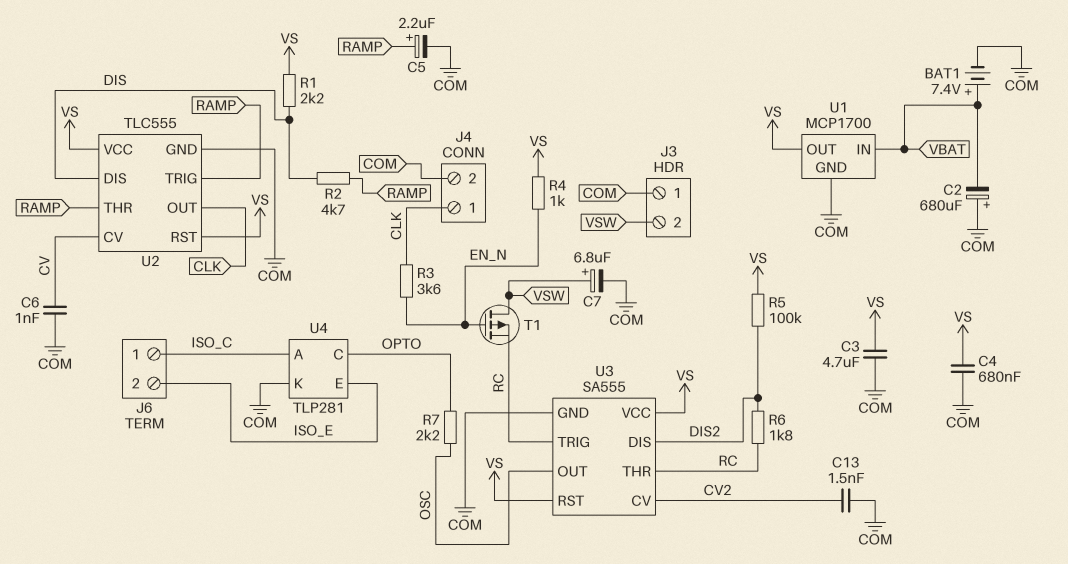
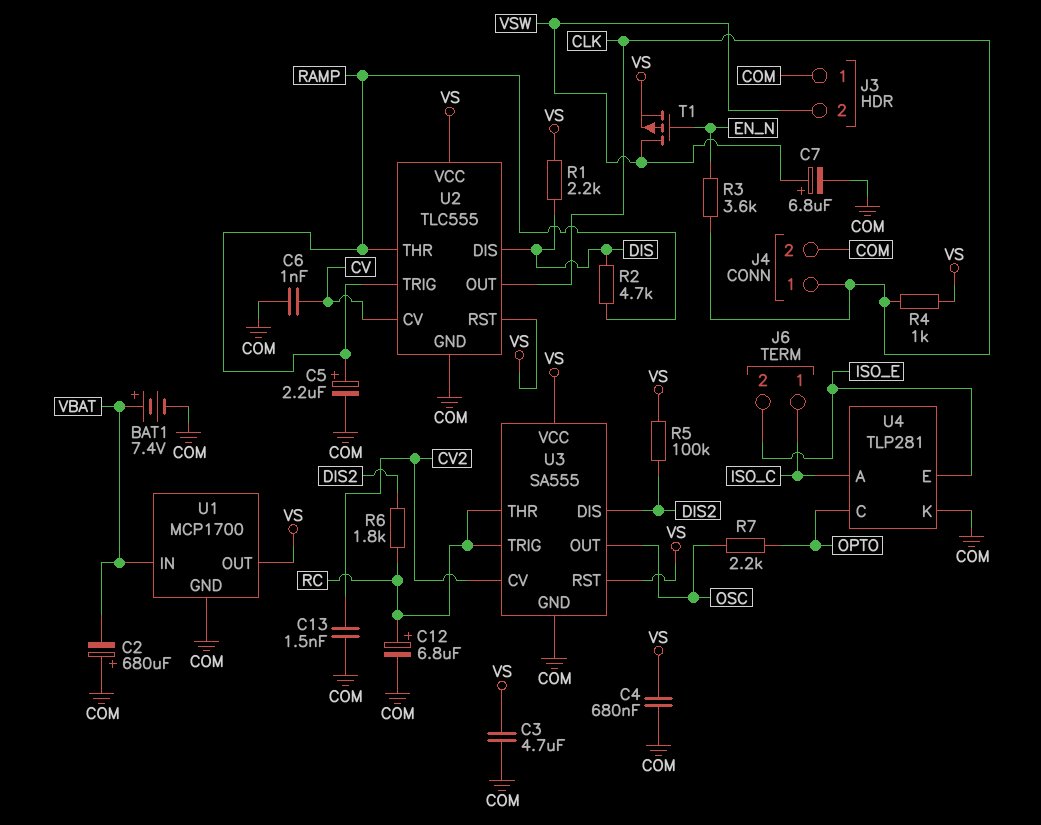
C12: none -> 6.8uF (plus RC, minus COM)
R4: 1k (EN_N, VS) -> 1k (CLK, VS)
T1: PMOS (G EN_N, D VSW, S RC) -> PMOS (G EN_N, D VSW, S VS)

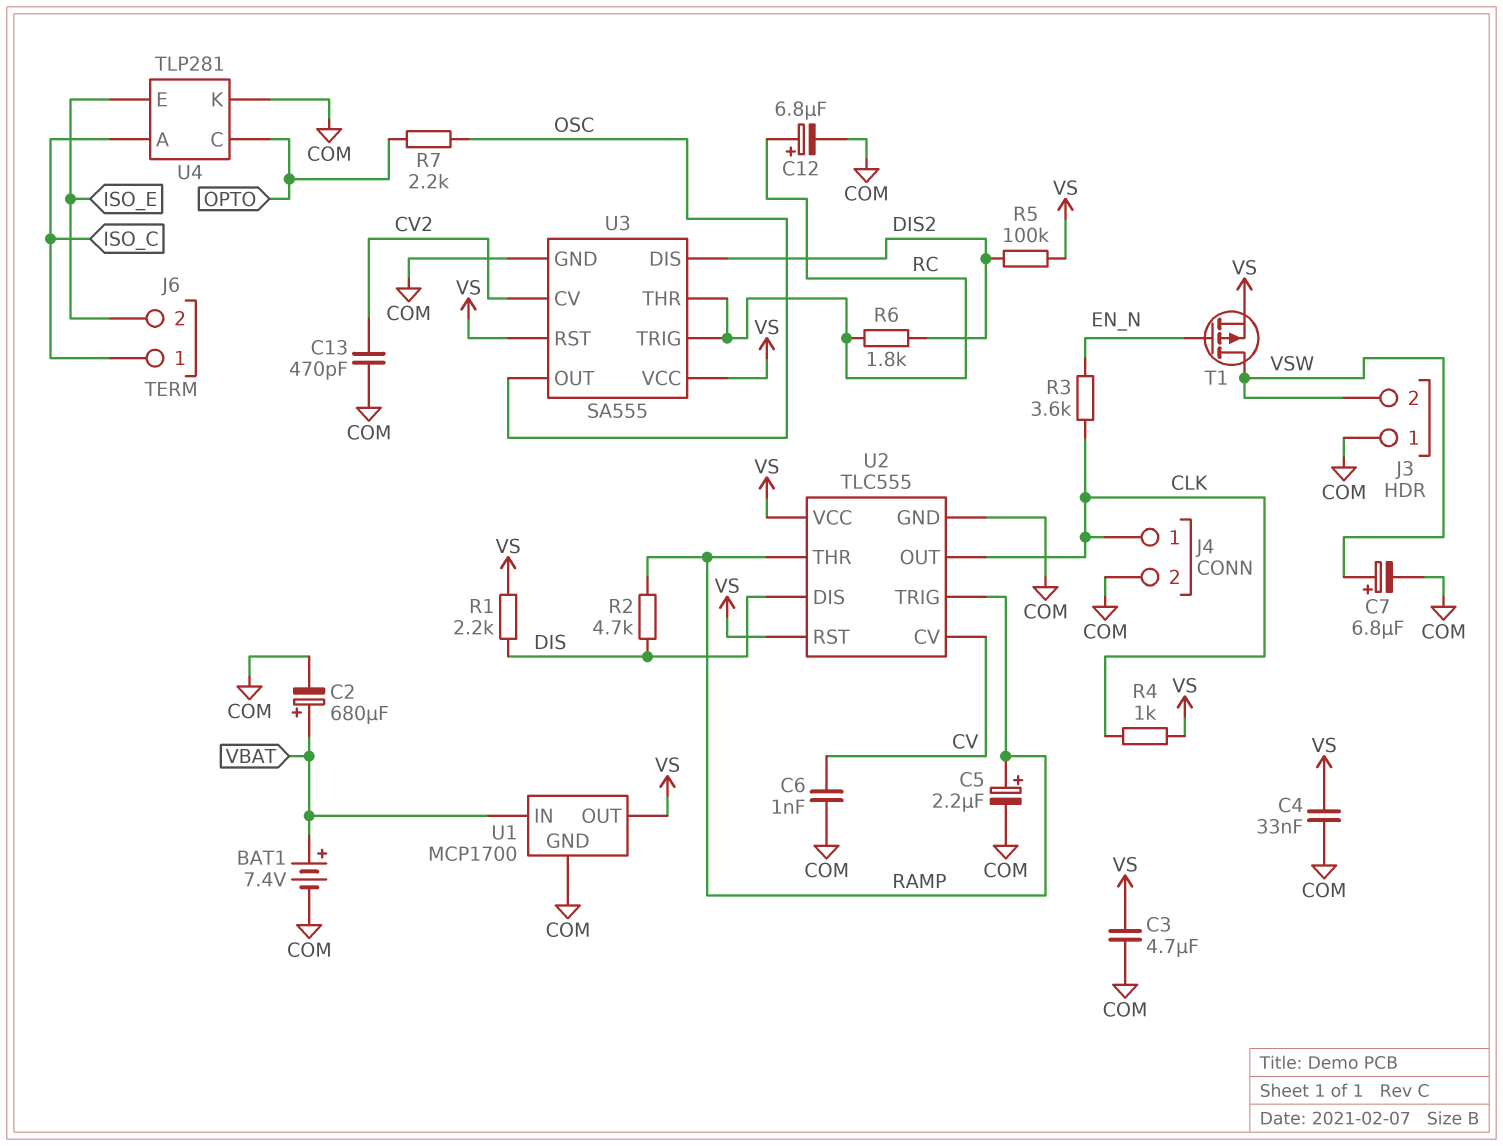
C2: 680uF (plus COM, minus VBAT) -> 680uF (plus VBAT, minus COM)
C4: 680nF (COM, VS) -> 33nF (COM, VS)
C13: 1.5nF (COM, CV2) -> 470pF (COM, CV2)

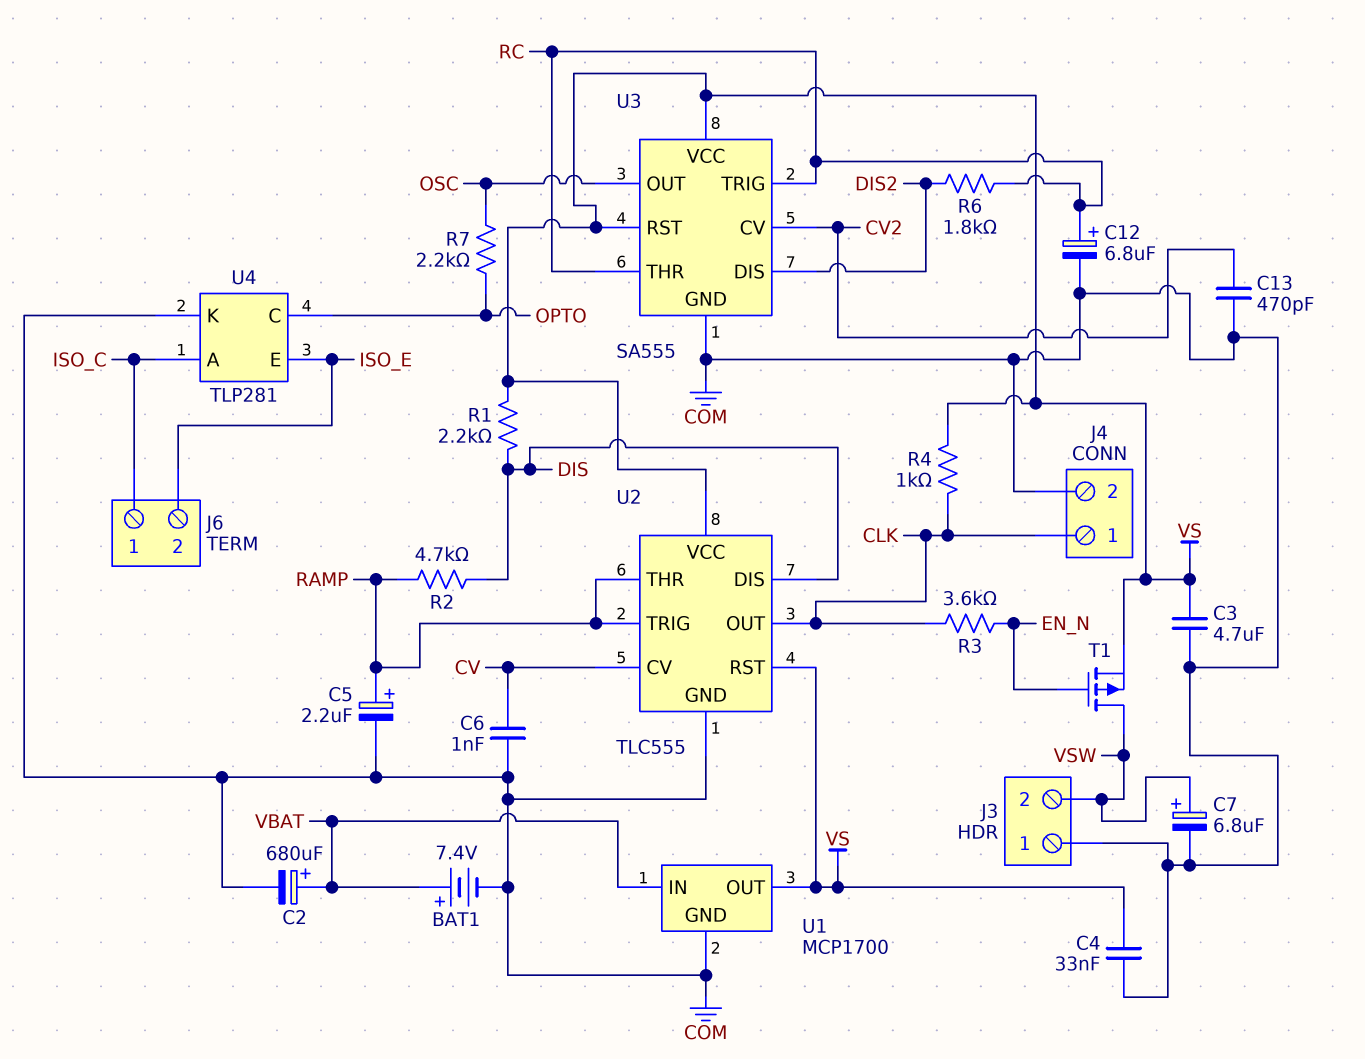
R5: 100k (DIS2, VS) -> none

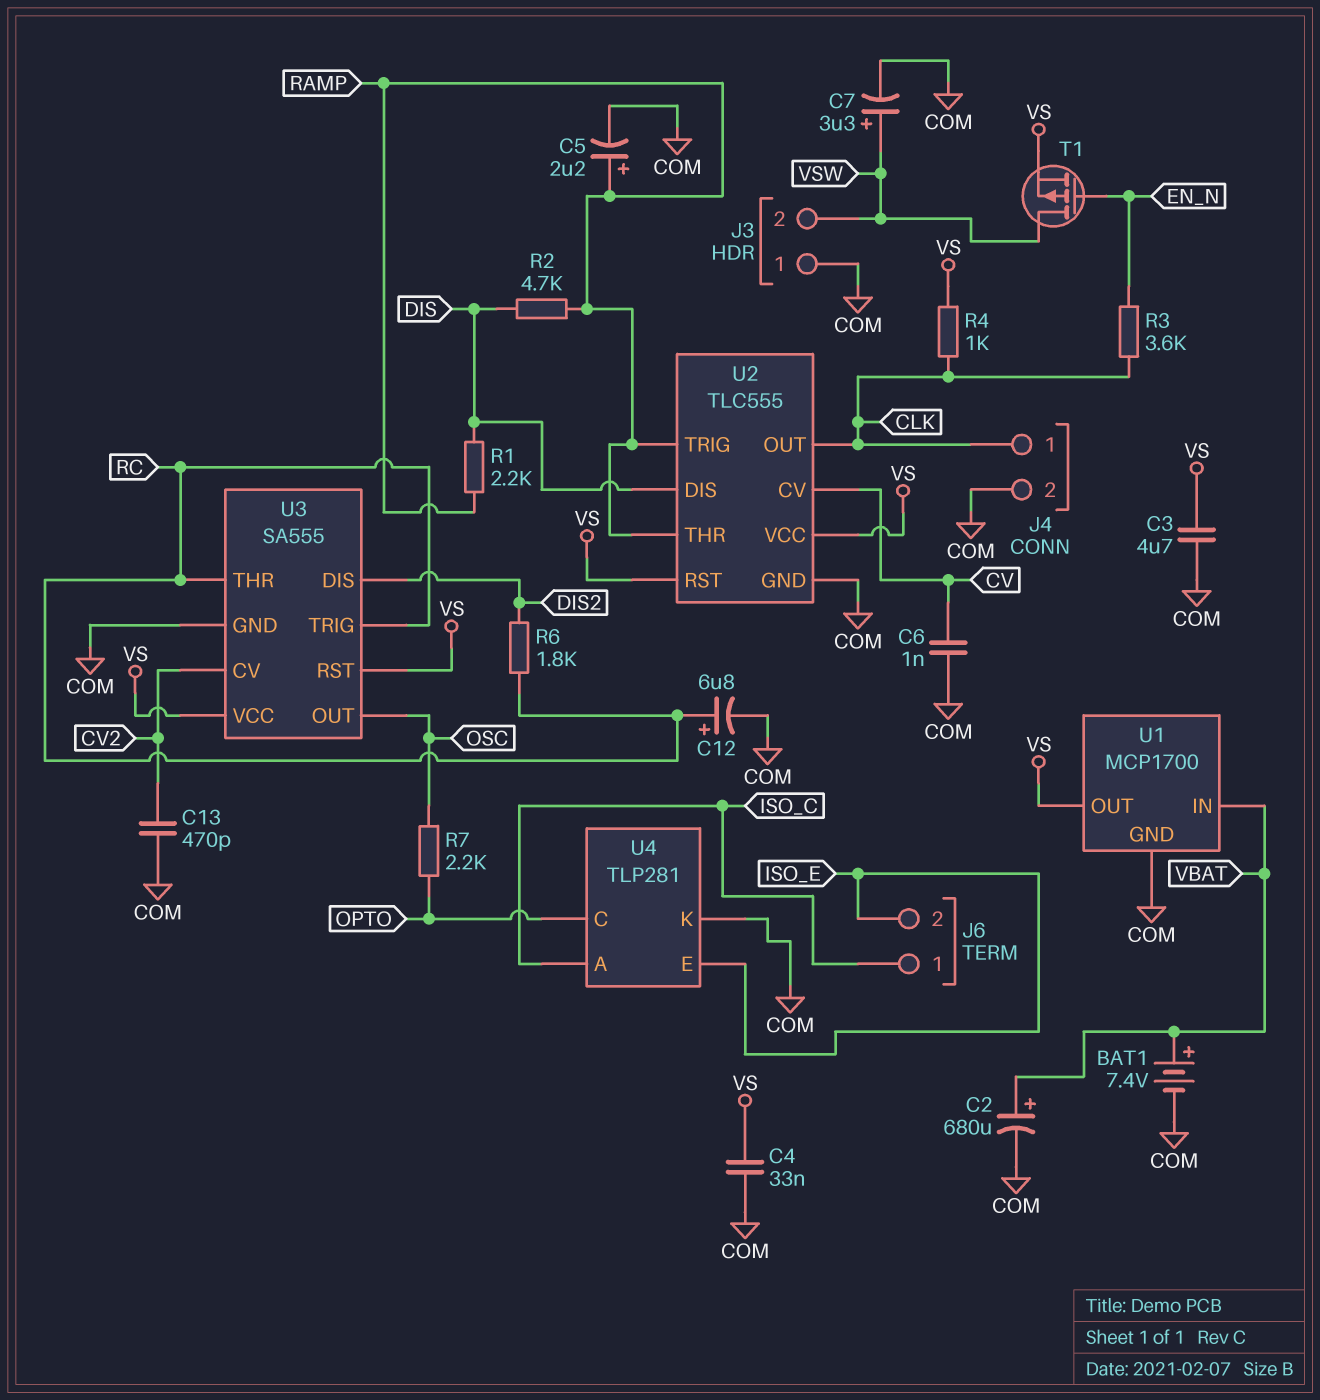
C7: 6.8uF (plus VSW, minus COM) -> 3.3uF (plus VSW, minus COM)
R1: 2.2k (DIS, VS) -> 2.2k (DIS, RAMP)

